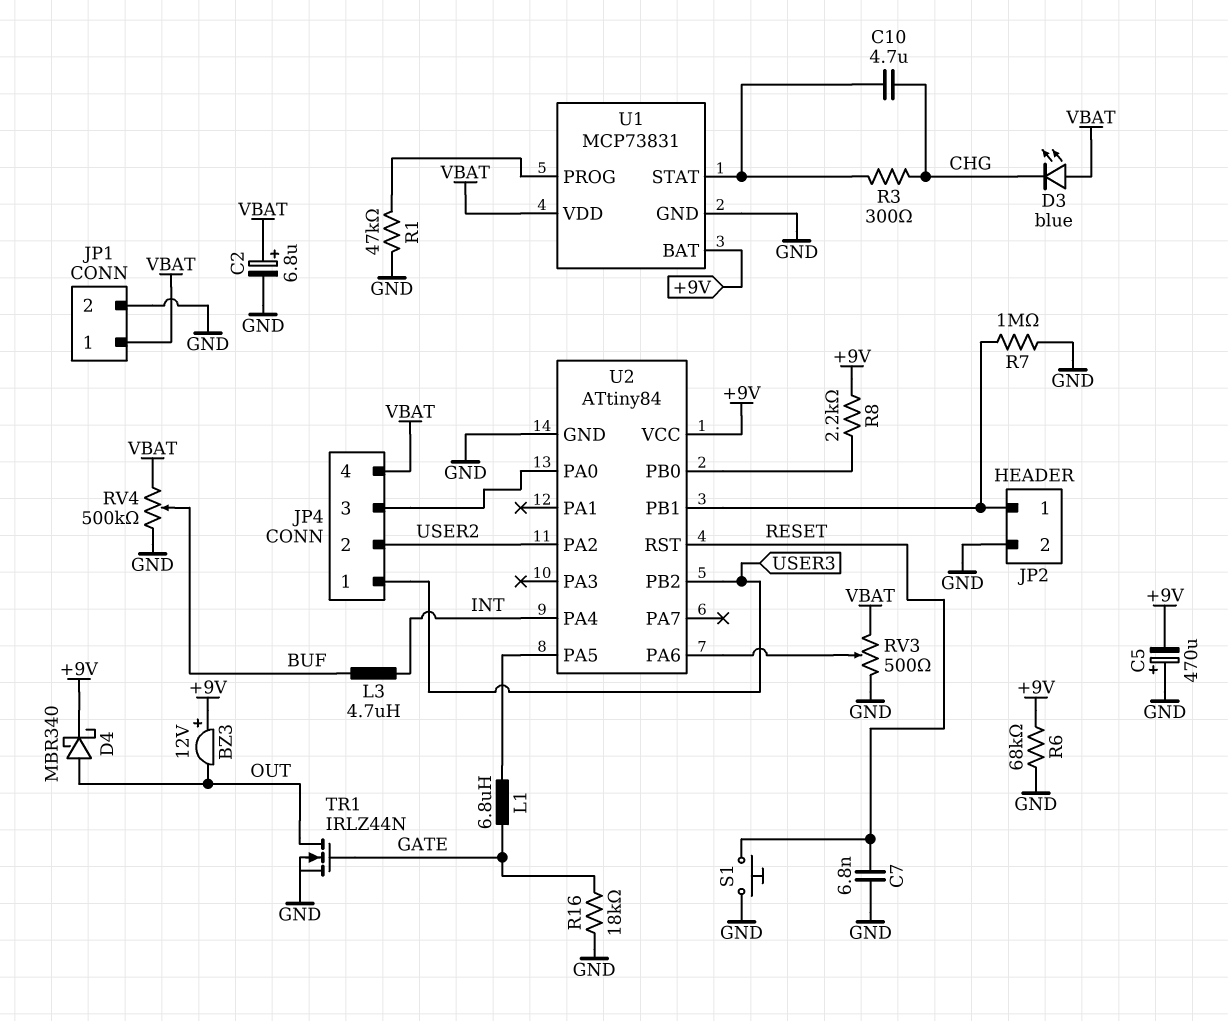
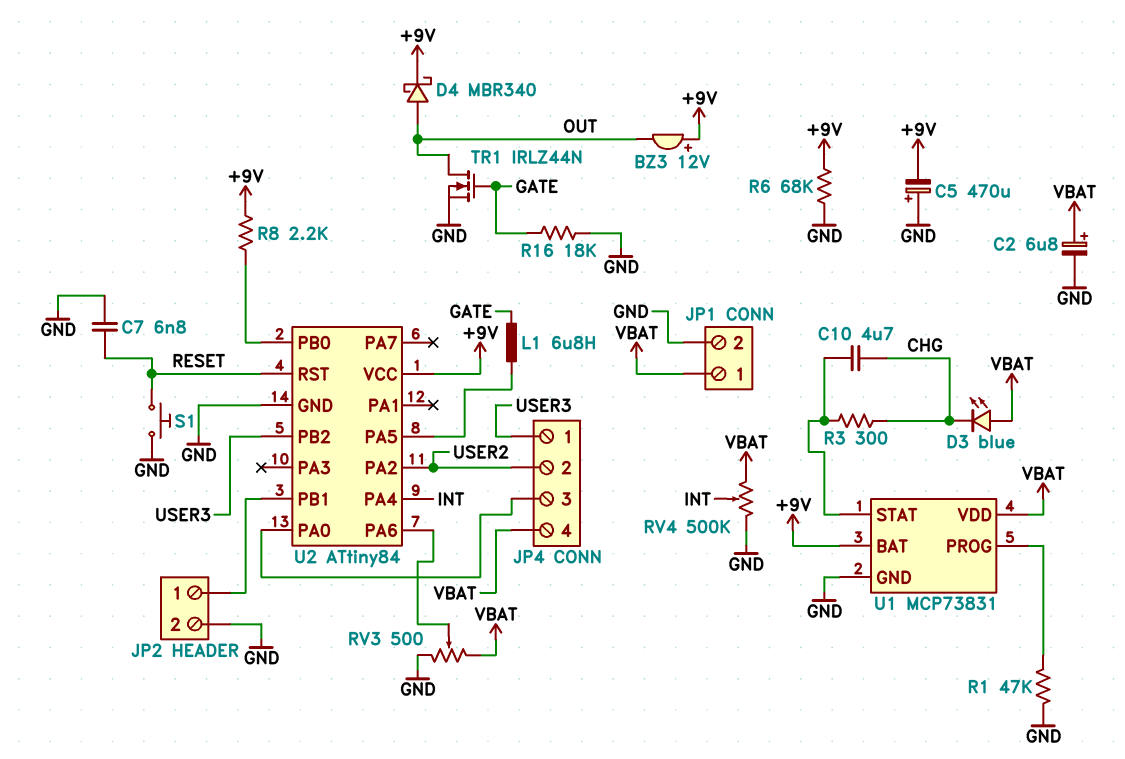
L3: 4.7uH (BUF, INT) -> none
R7: 1M (GND, JP2/1) -> none
RV4: 500k (GND, VBAT, wiper BUF) -> 500k (GND, VBAT, wiper INT)

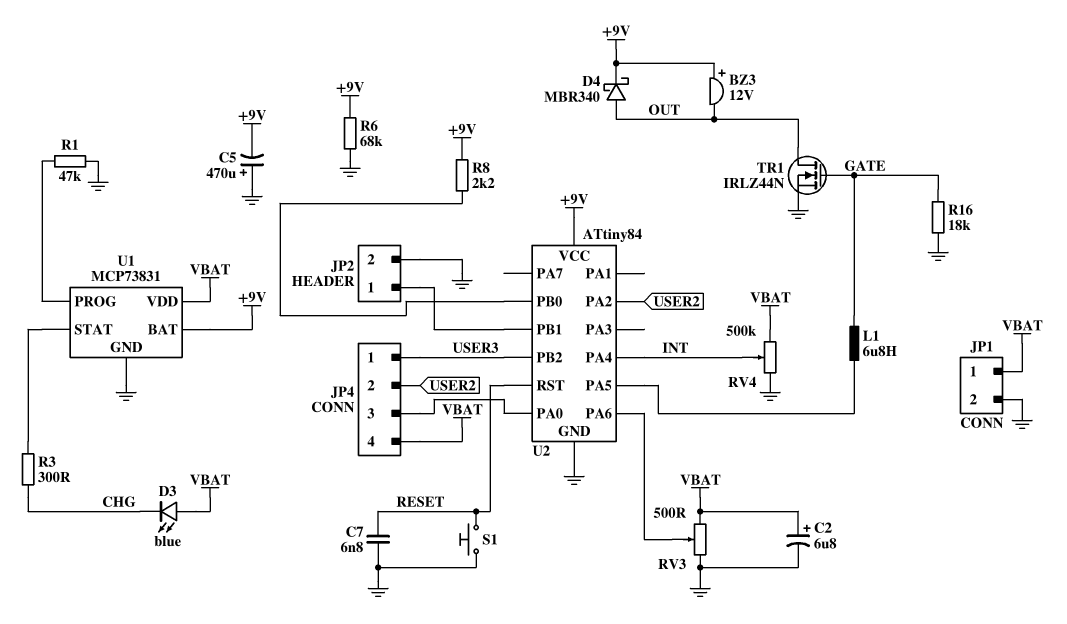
C10: 4.7uF (CHG, U1/STAT) -> none

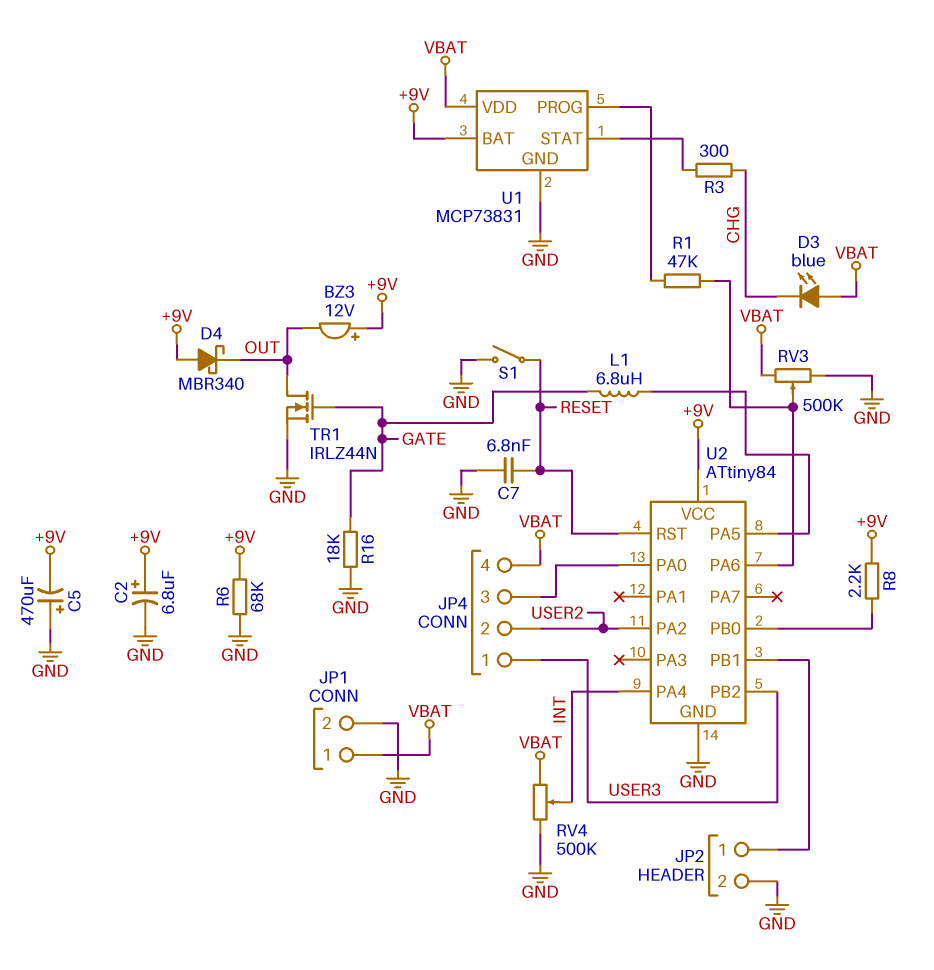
C2: 6.8uF (plus VBAT, minus GND) -> 6.8uF (plus +9V, minus GND)
D4: schottky MBR340 (A OUT, K +9V) -> schottky MBR340 (A +9V, K OUT)
R1: 47k (GND, U1/PROG) -> 47k (U1/PROG, U2/PA6)
RV3: 500 (GND, VBAT, wiper U2/PA6) -> 500k (GND, VBAT, wiper U2/PA6)
S1: button (GND, RESET) -> switch (GND, RESET)

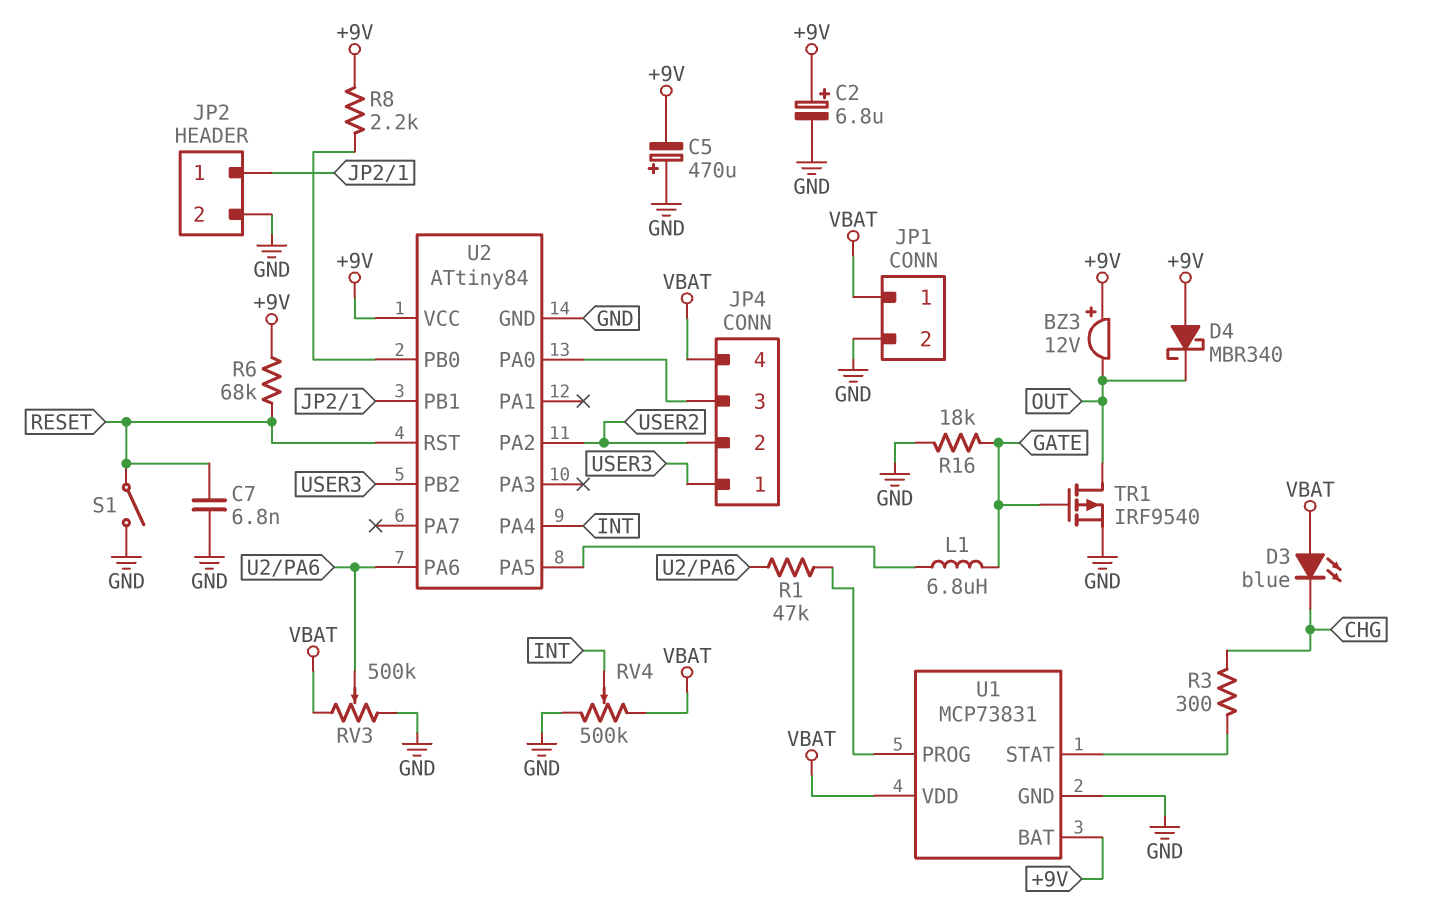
R6: 68k (+9V, GND) -> 68k (+9V, RESET)
TR1: NMOS IRLZ44N (G GATE, D OUT, S GND) -> PMOS IRF9540 (G GATE, D OUT, S GND)

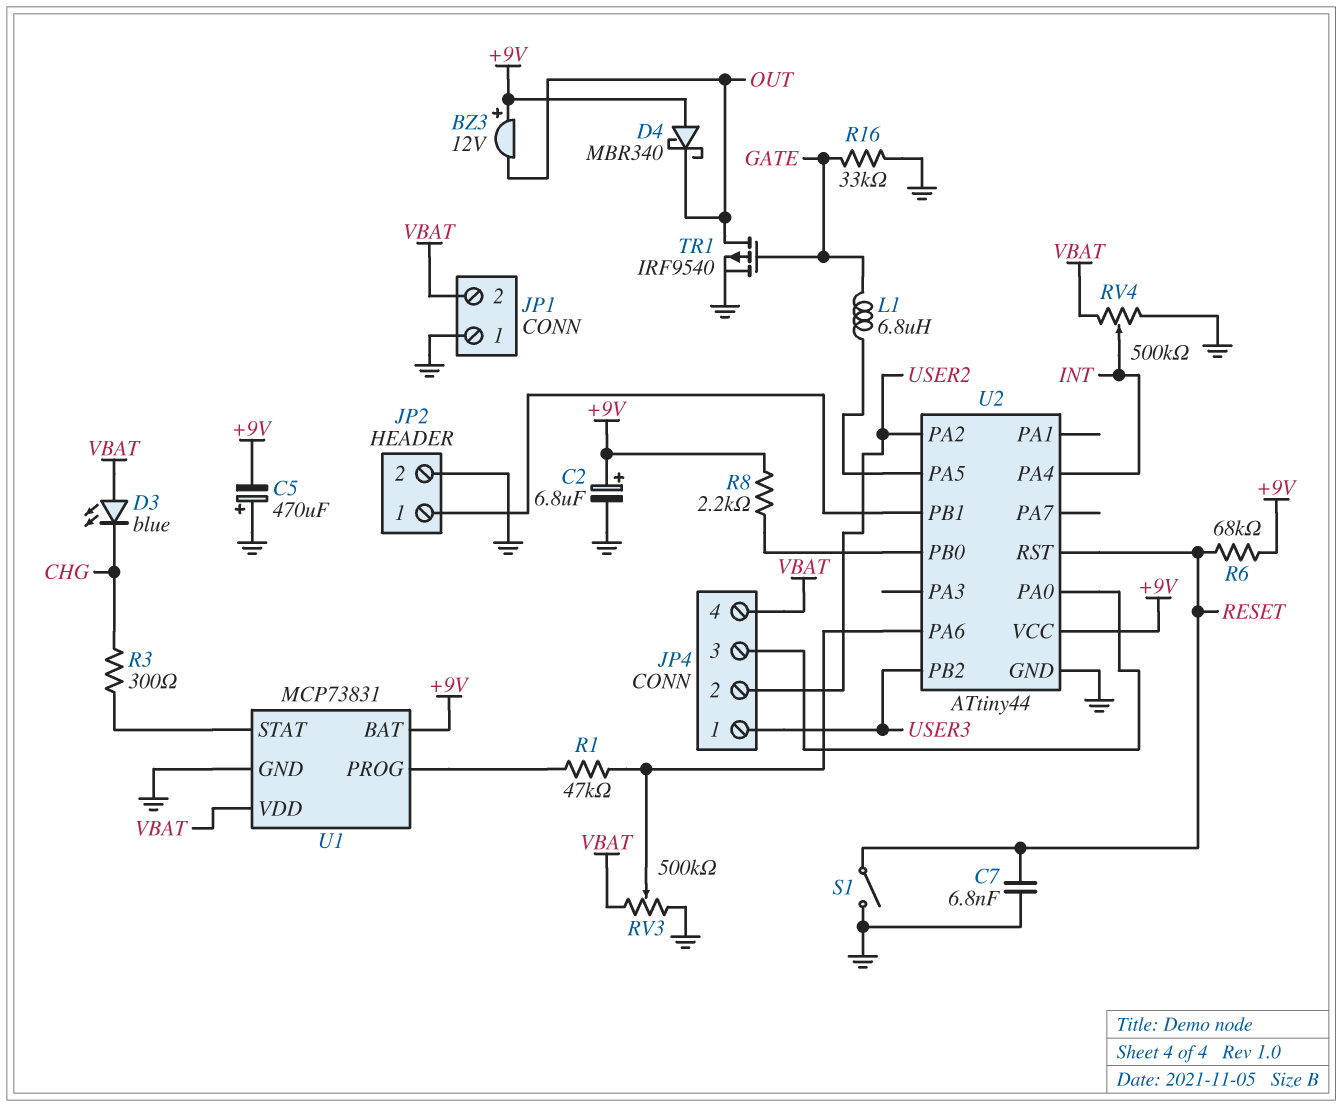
JP1 pin 1: VBAT -> GND
JP1 pin 2: GND -> VBAT
R16: 18k (GATE, GND) -> 33k (GATE, GND)
U2: ATtiny84 -> ATtiny44

